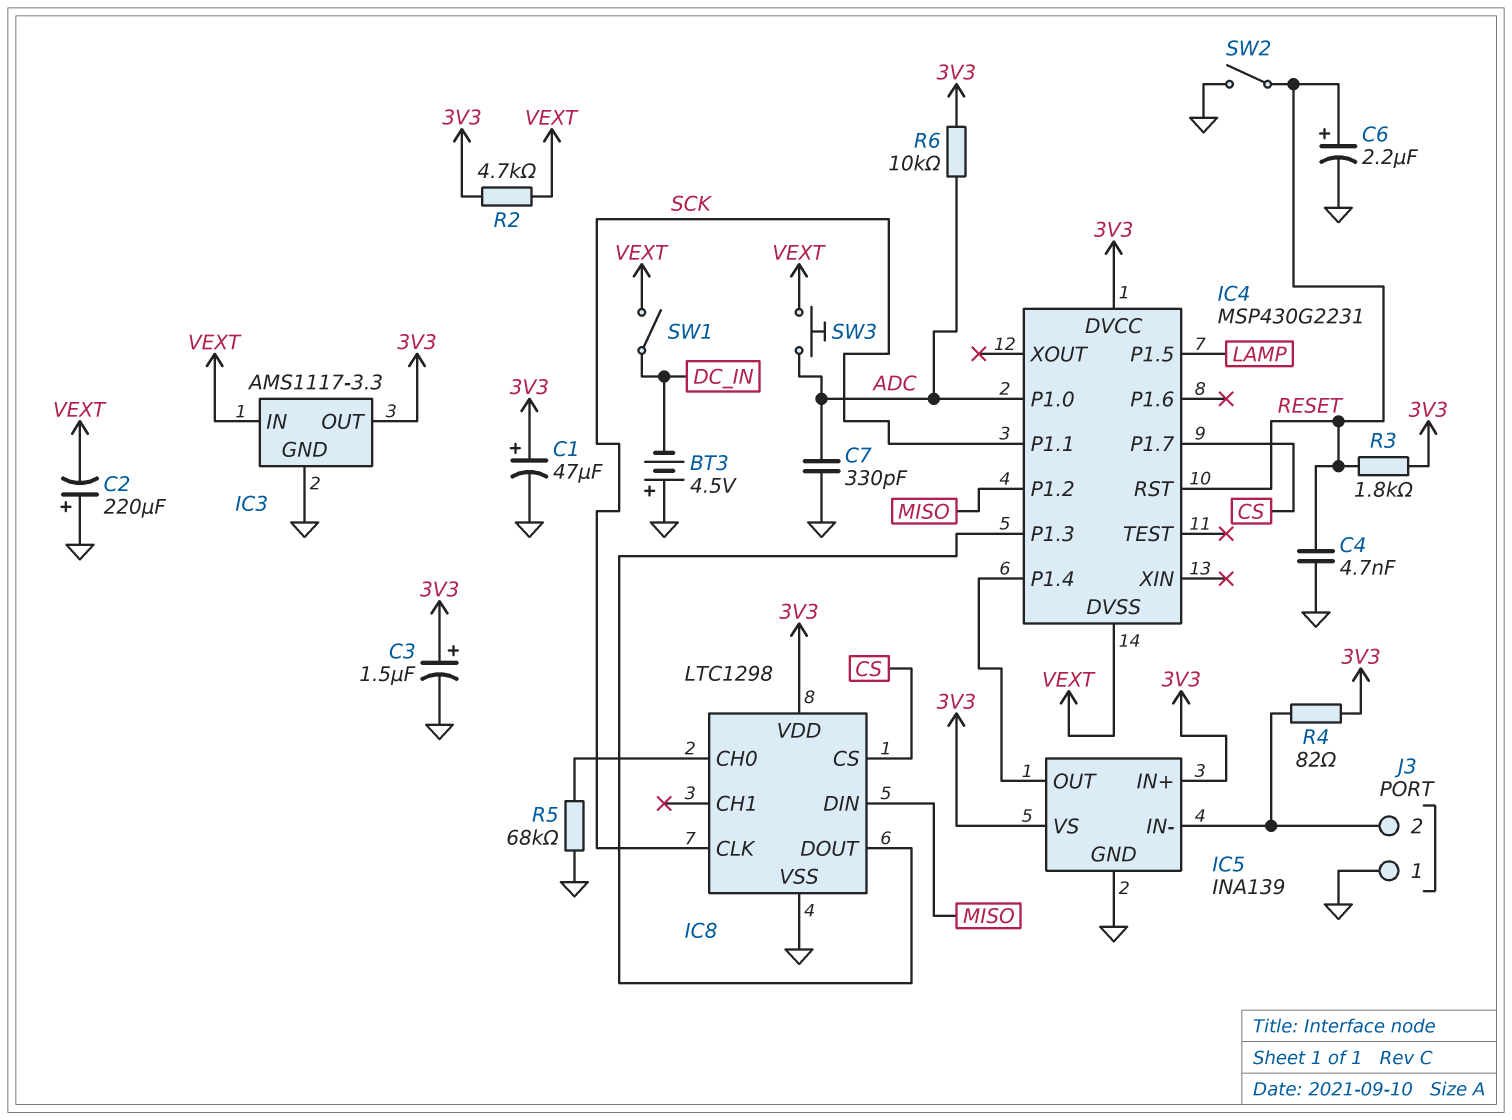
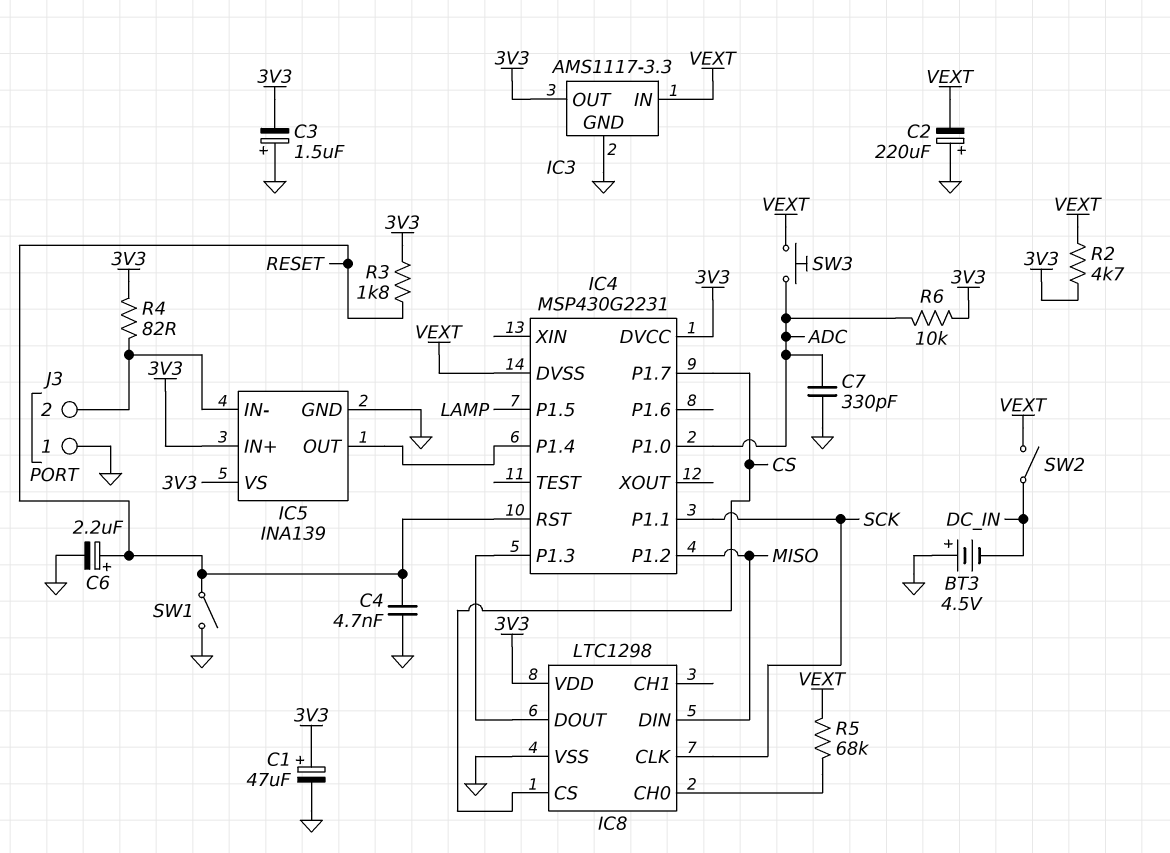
C3: 1.5uF (plus 3V3, minus GND) -> 1.5uF (plus GND, minus 3V3)
R5: 68k (GND, IC8/CH0) -> 68k (IC8/CH0, VEXT)
SW1: switch (DC_IN, VEXT) -> switch (GND, RESET)
SW2: switch (GND, RESET) -> switch (DC_IN, VEXT)

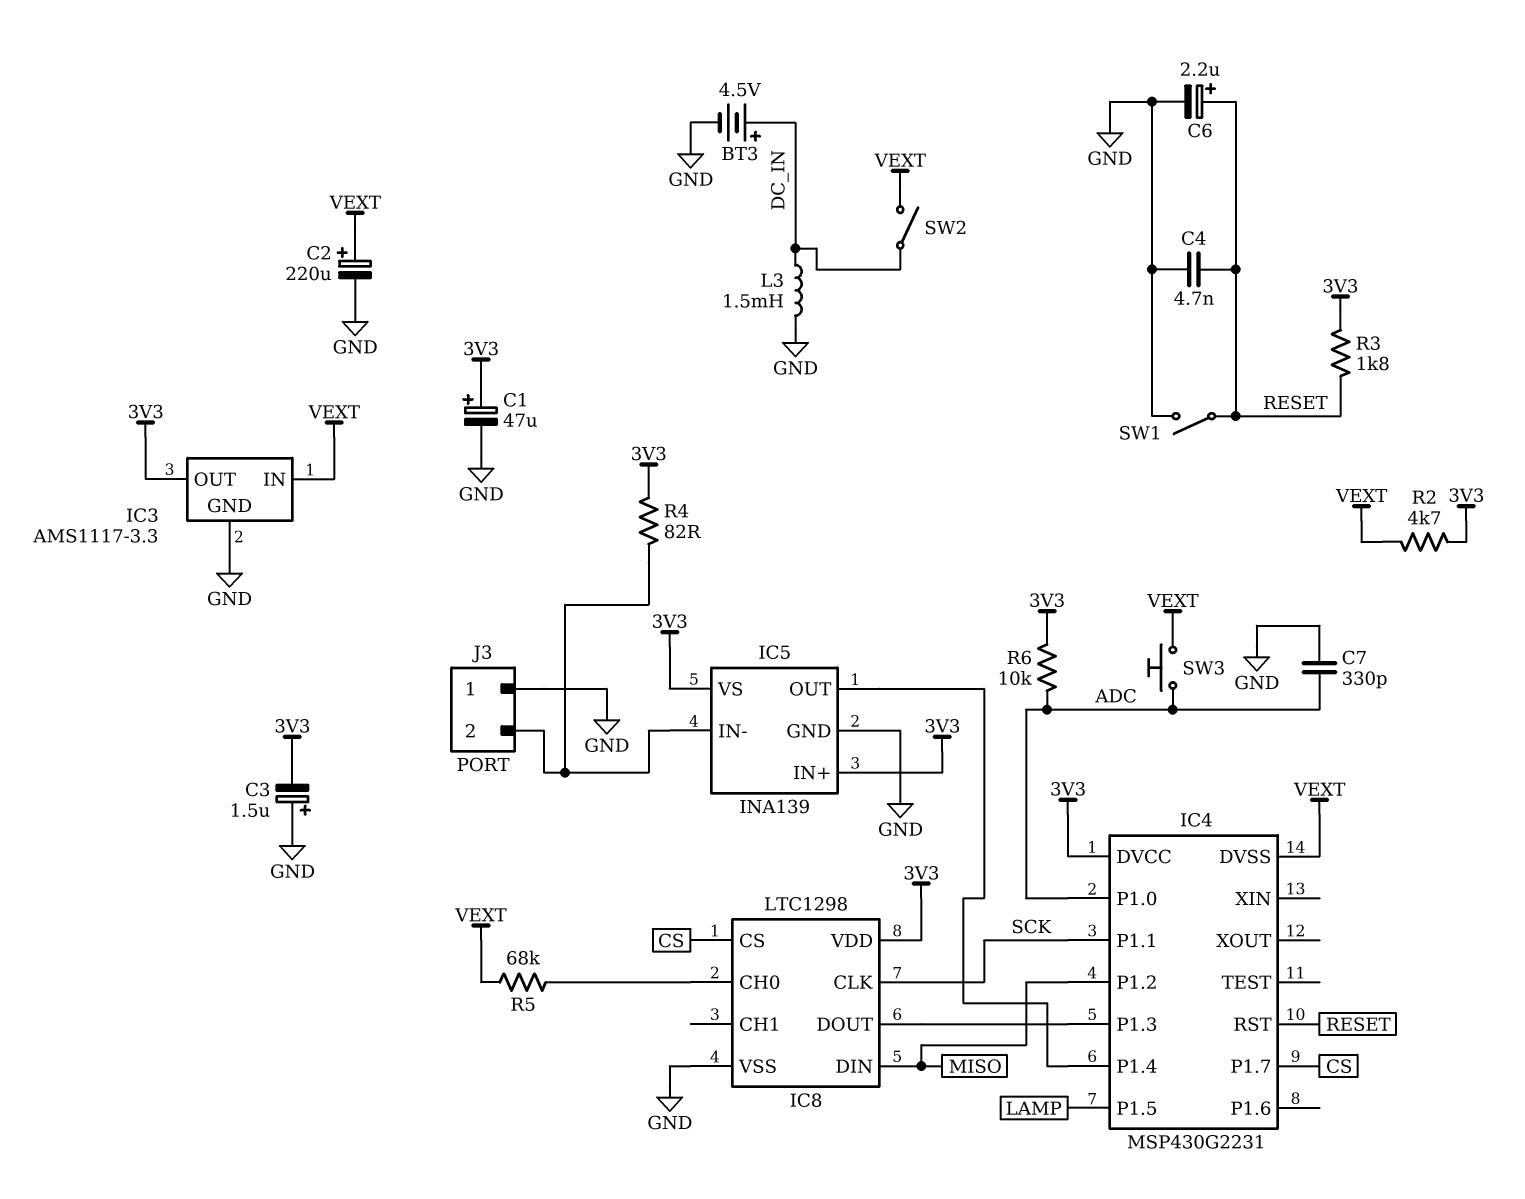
BT3: 4.5V (plus GND, minus DC_IN) -> 4.5V (plus DC_IN, minus GND)
C2: 220uF (plus GND, minus VEXT) -> 220uF (plus VEXT, minus GND)
L3: none -> 1.5mH (DC_IN, GND)

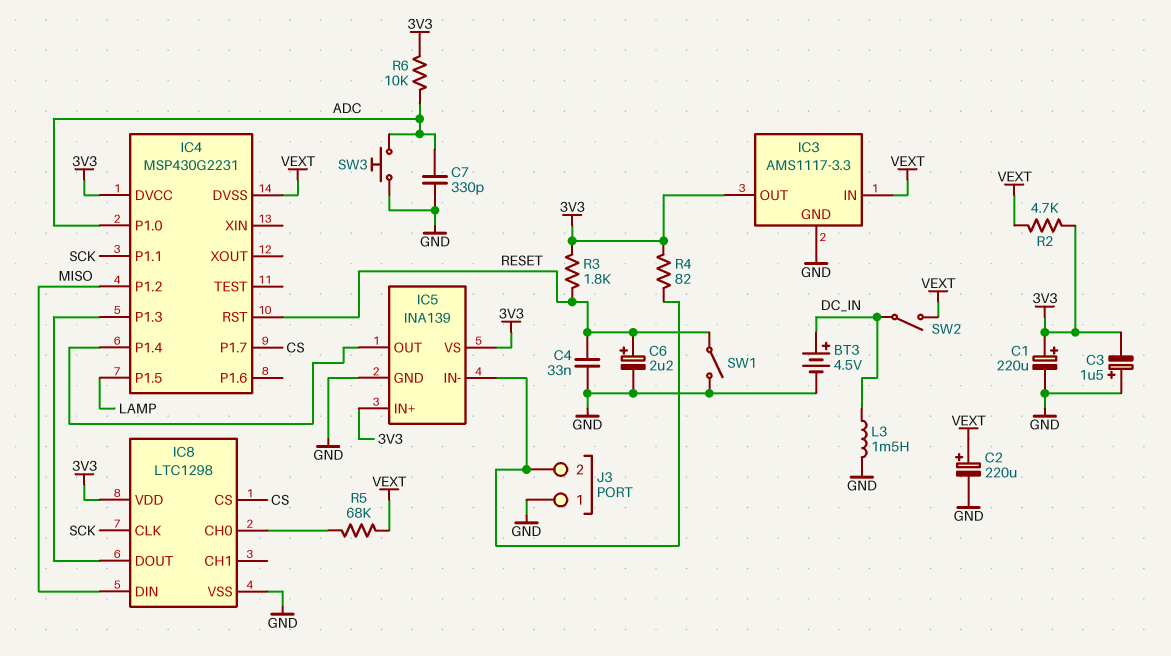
C1: 47uF (plus 3V3, minus GND) -> 220uF (plus 3V3, minus GND)
C4: 4.7nF (GND, RESET) -> 33nF (GND, RESET)
SW3: button (ADC, VEXT) -> button (ADC, GND)

